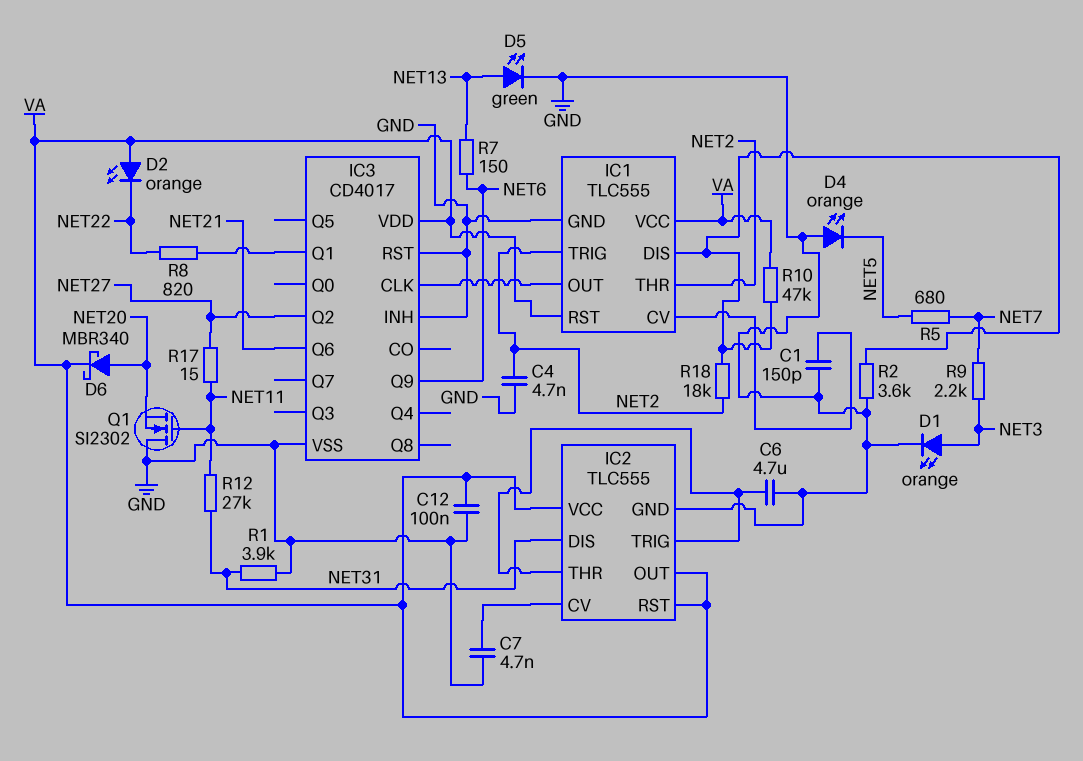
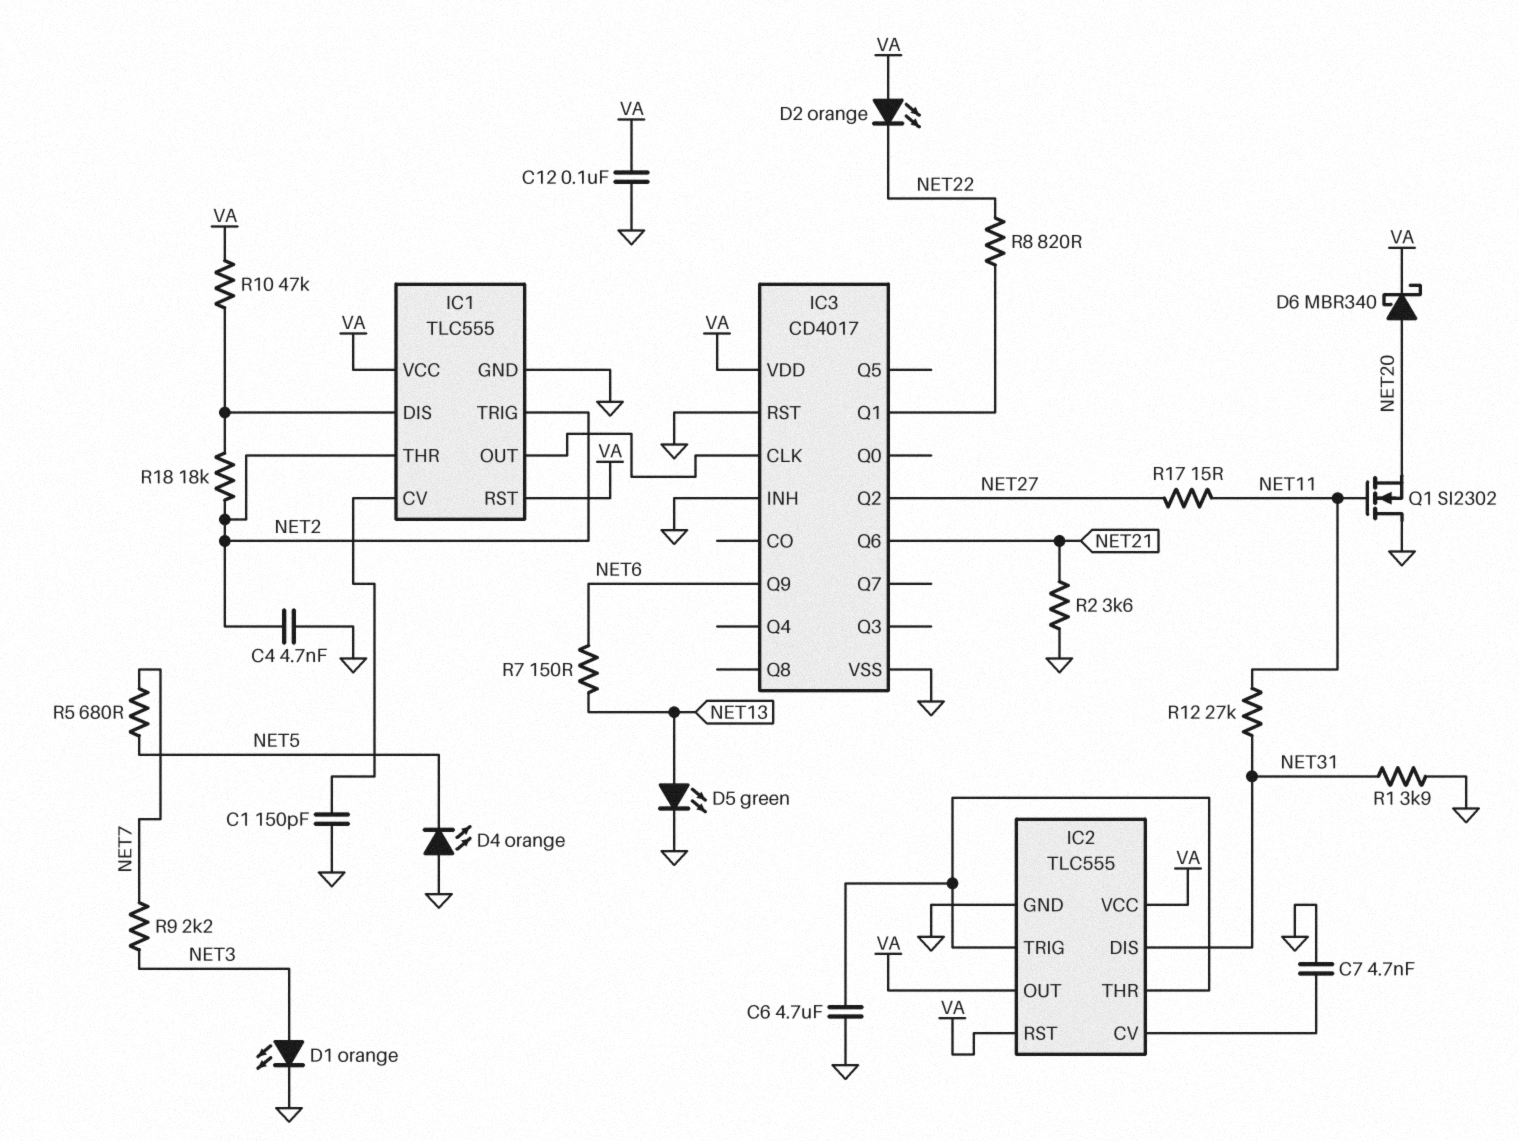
R2: 3.6k (GND, IC1/DIS) -> 3.6k (GND, NET21)

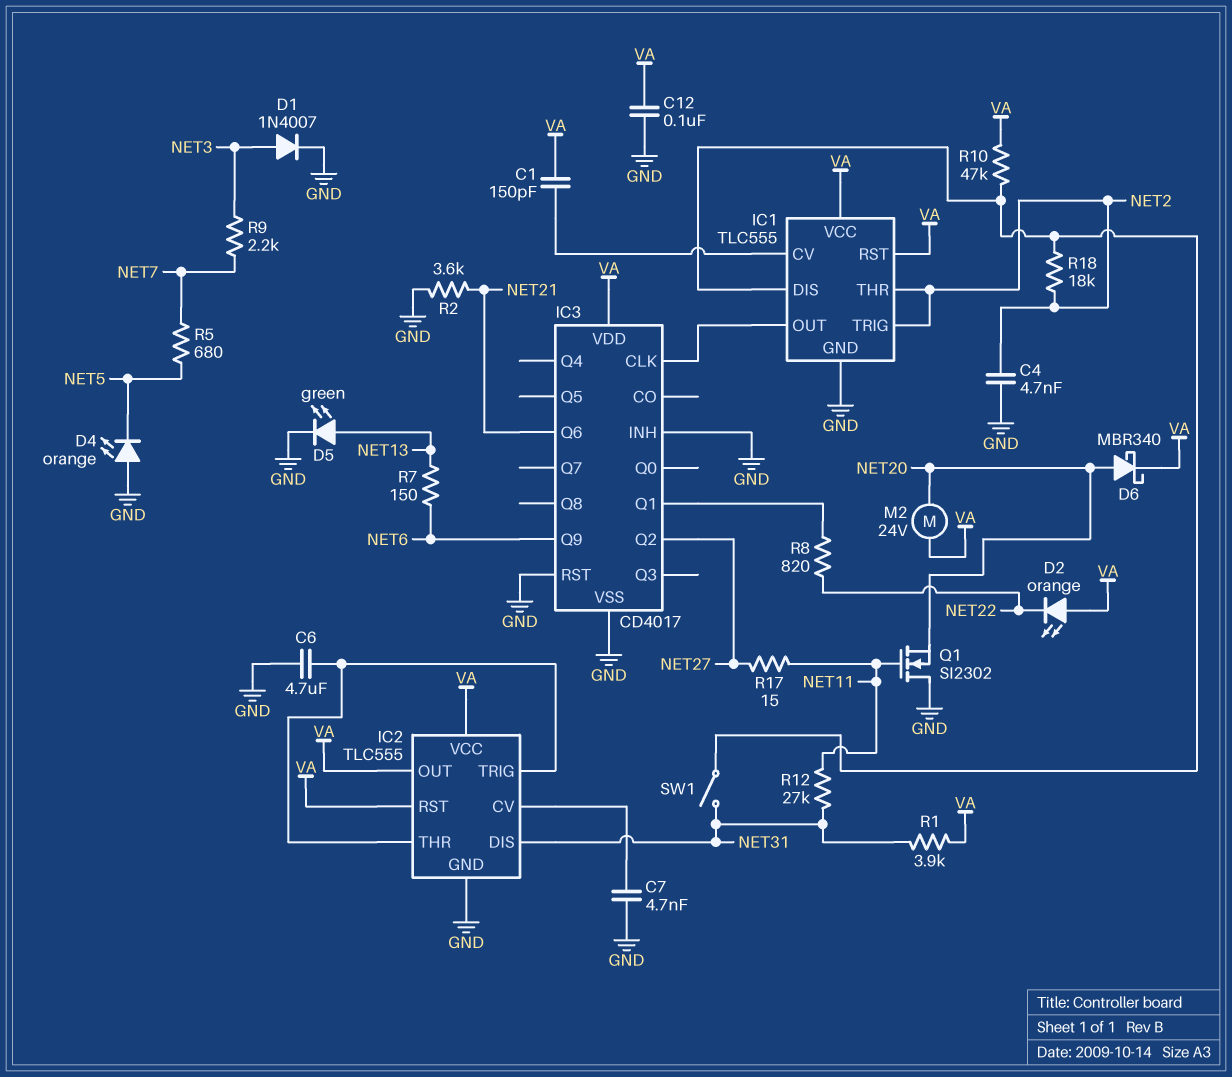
C1: 150pF (GND, IC1/CV) -> 150pF (IC1/CV, VA)
D1: LED orange (A NET3, K GND) -> diode 1N4007 (A NET3, K GND)
M2: none -> motor 24V (NET20, VA)
R1: 3.9k (GND, NET31) -> 3.9k (NET31, VA)
SW1: none -> switch (IC1/DIS, NET31)

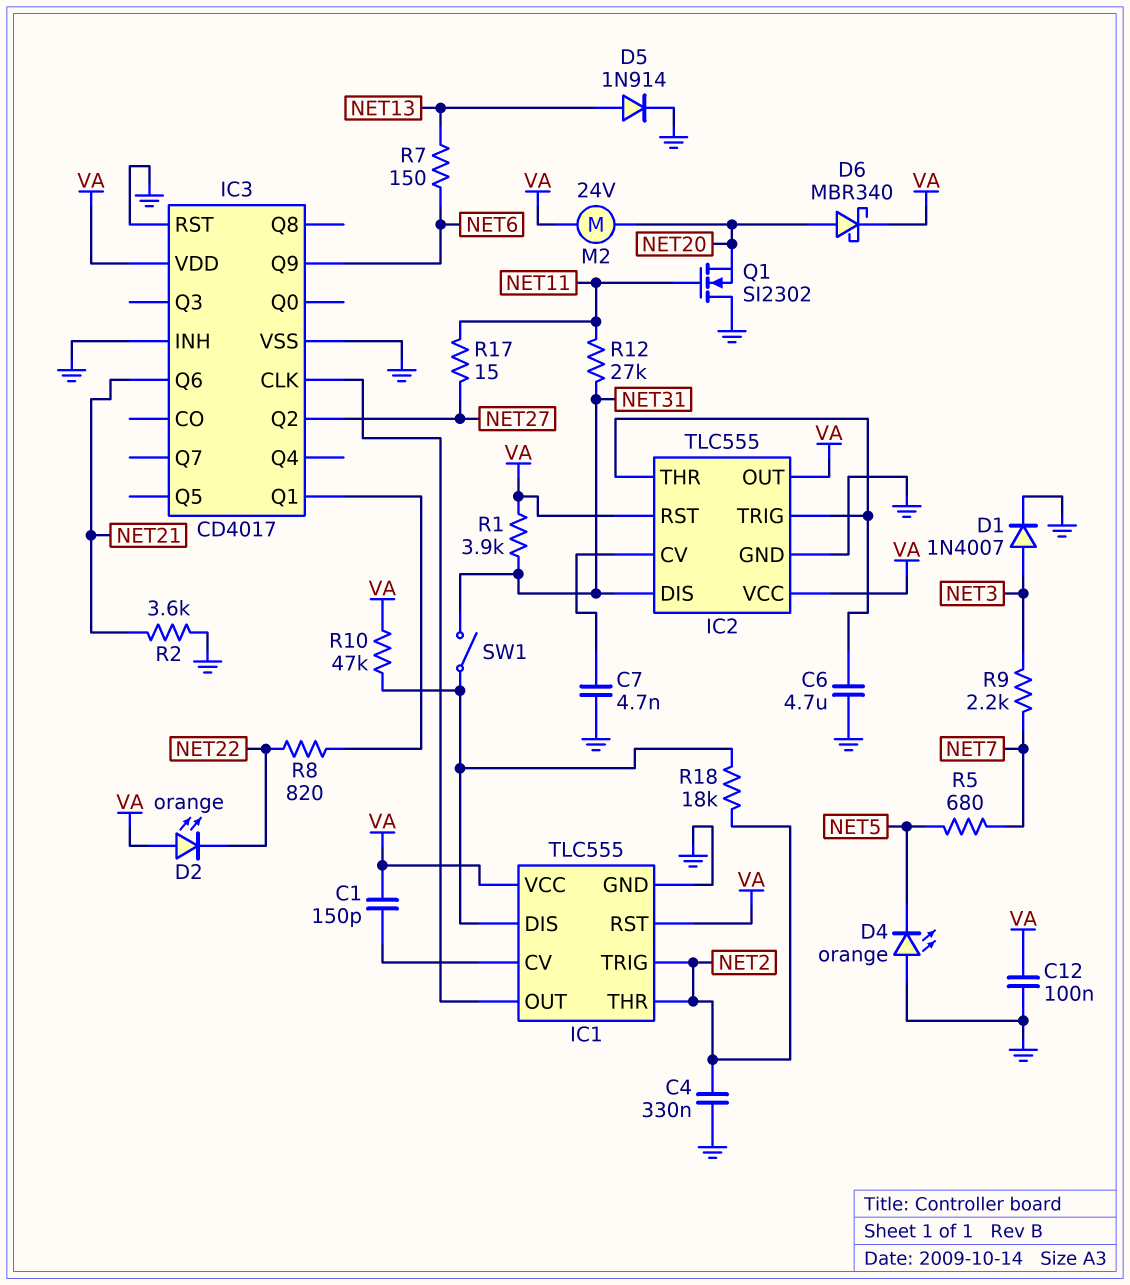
C4: 4.7nF (GND, NET2) -> 330nF (GND, NET2)
D5: LED green (A NET13, K GND) -> diode 1N914 (A NET13, K GND)

